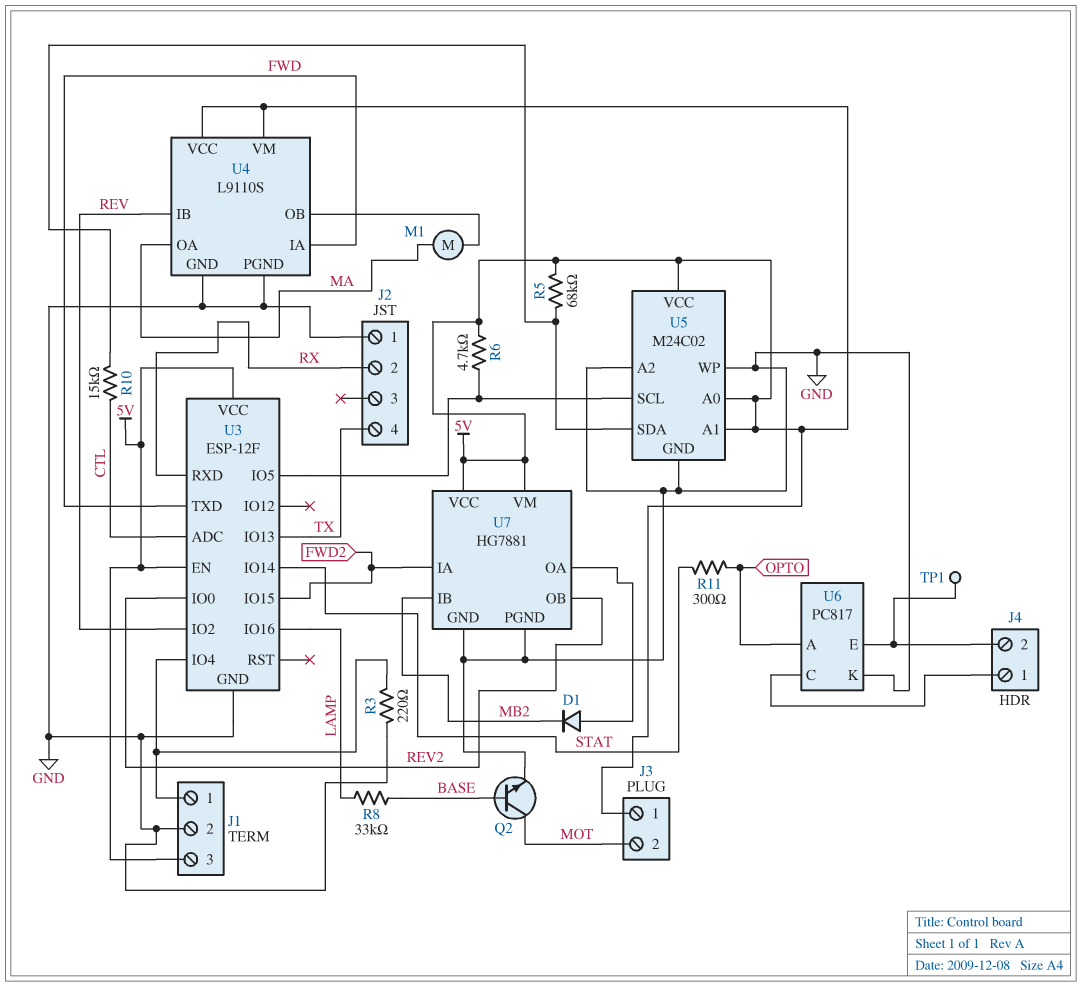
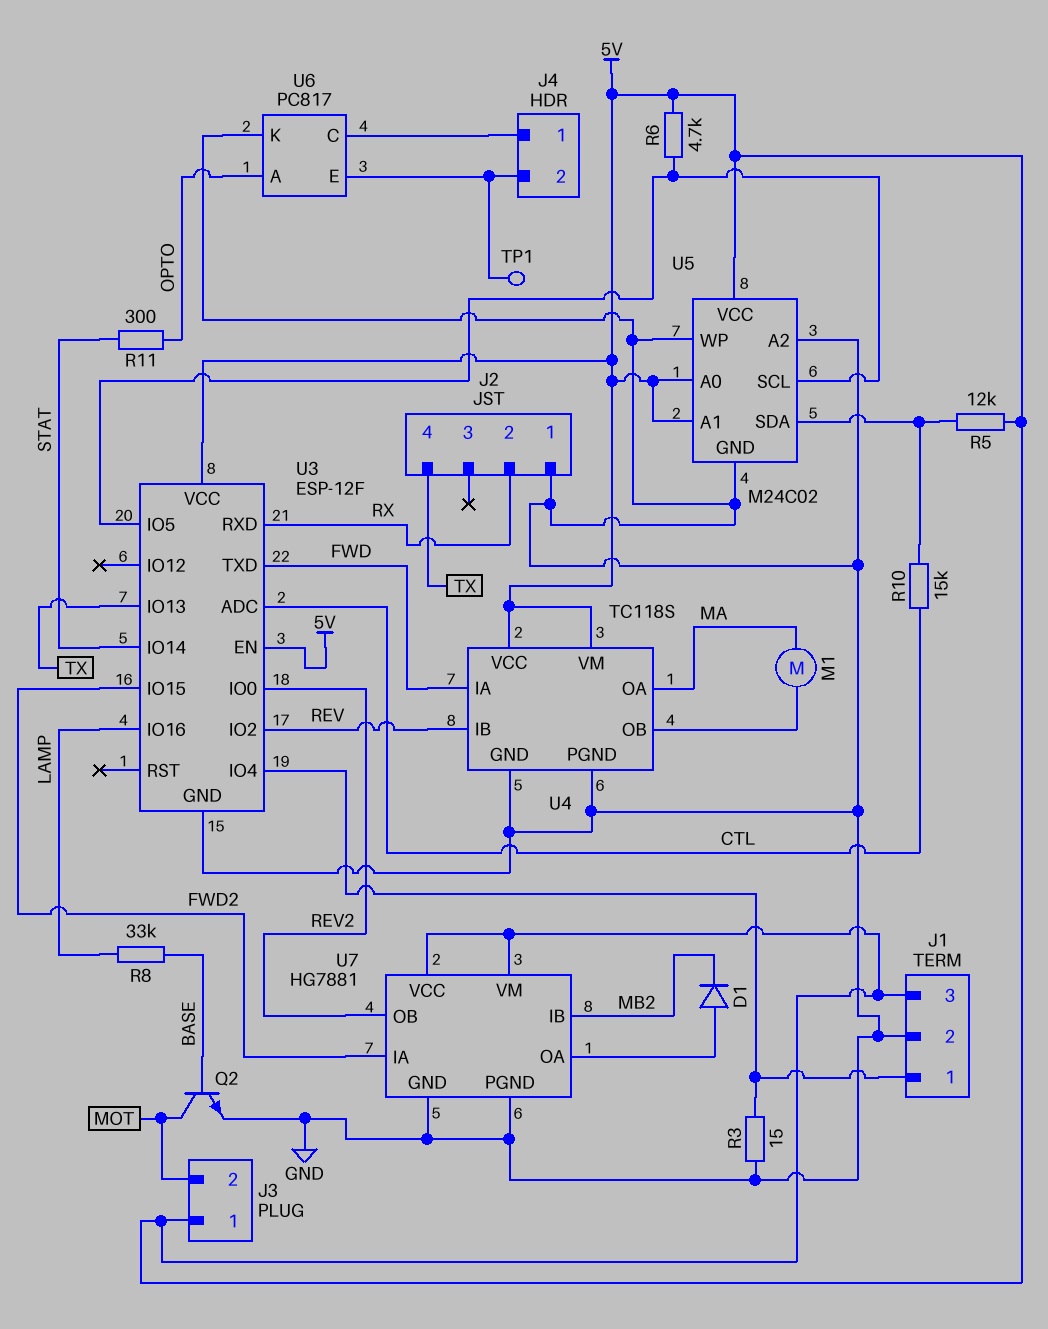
R3: 220 (GND, J1/1) -> 15 (GND, J1/1)
R5: 68k (5V, U5/SDA) -> 12k (5V, U5/SDA)
U4: L9110S -> TC118S

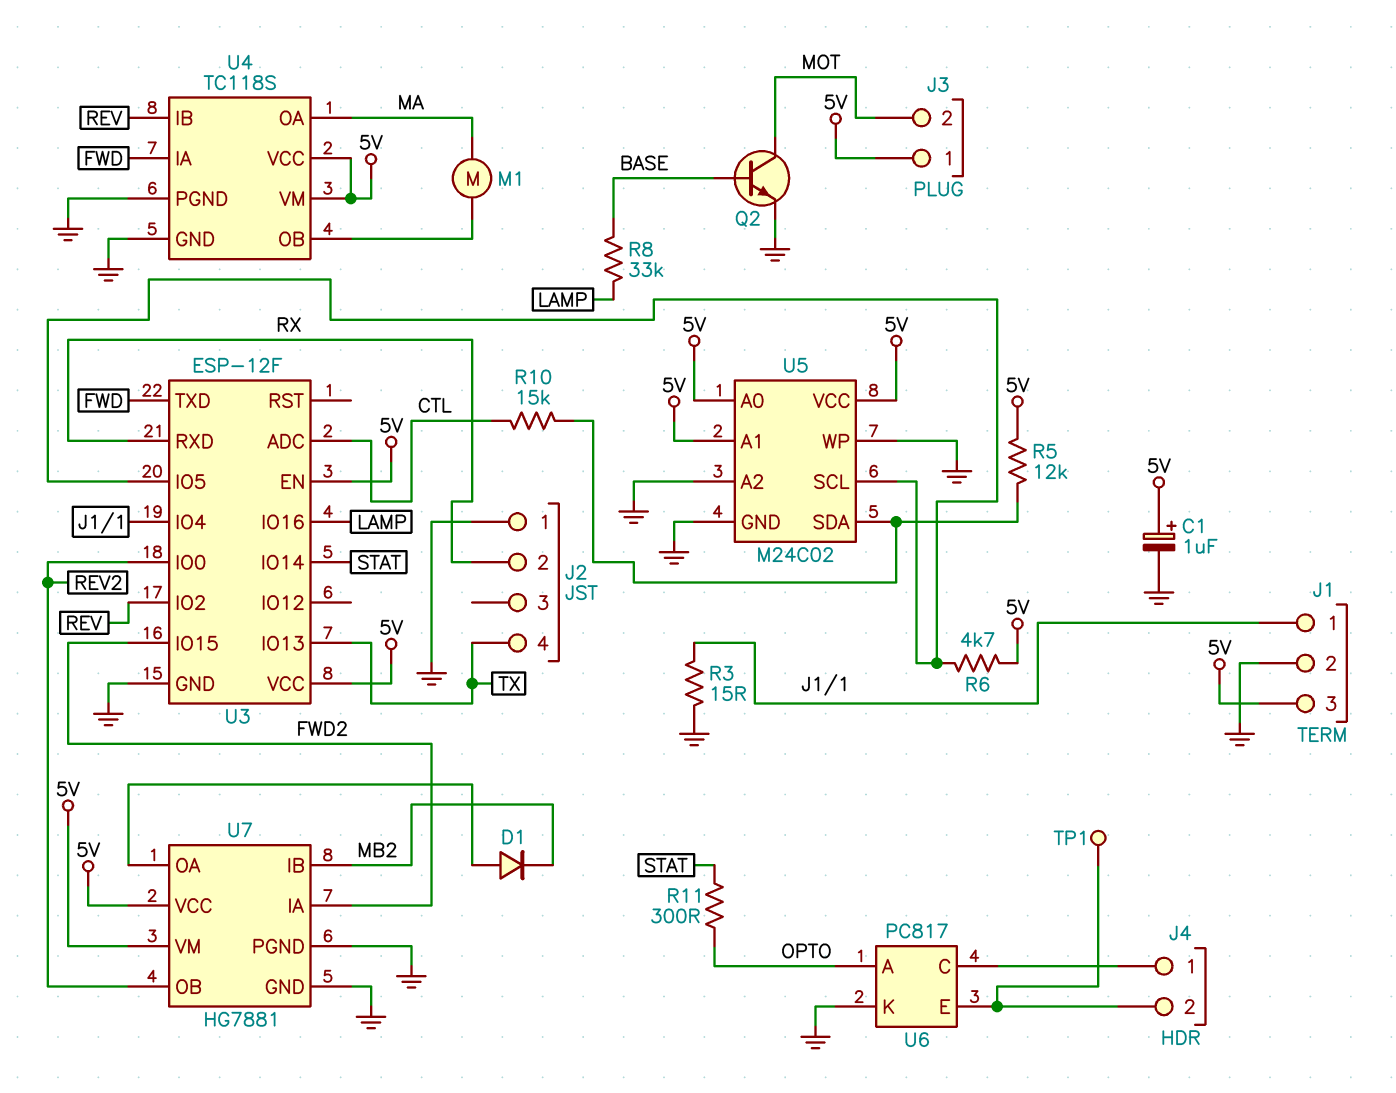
C1: none -> 1uF (plus 5V, minus GND)

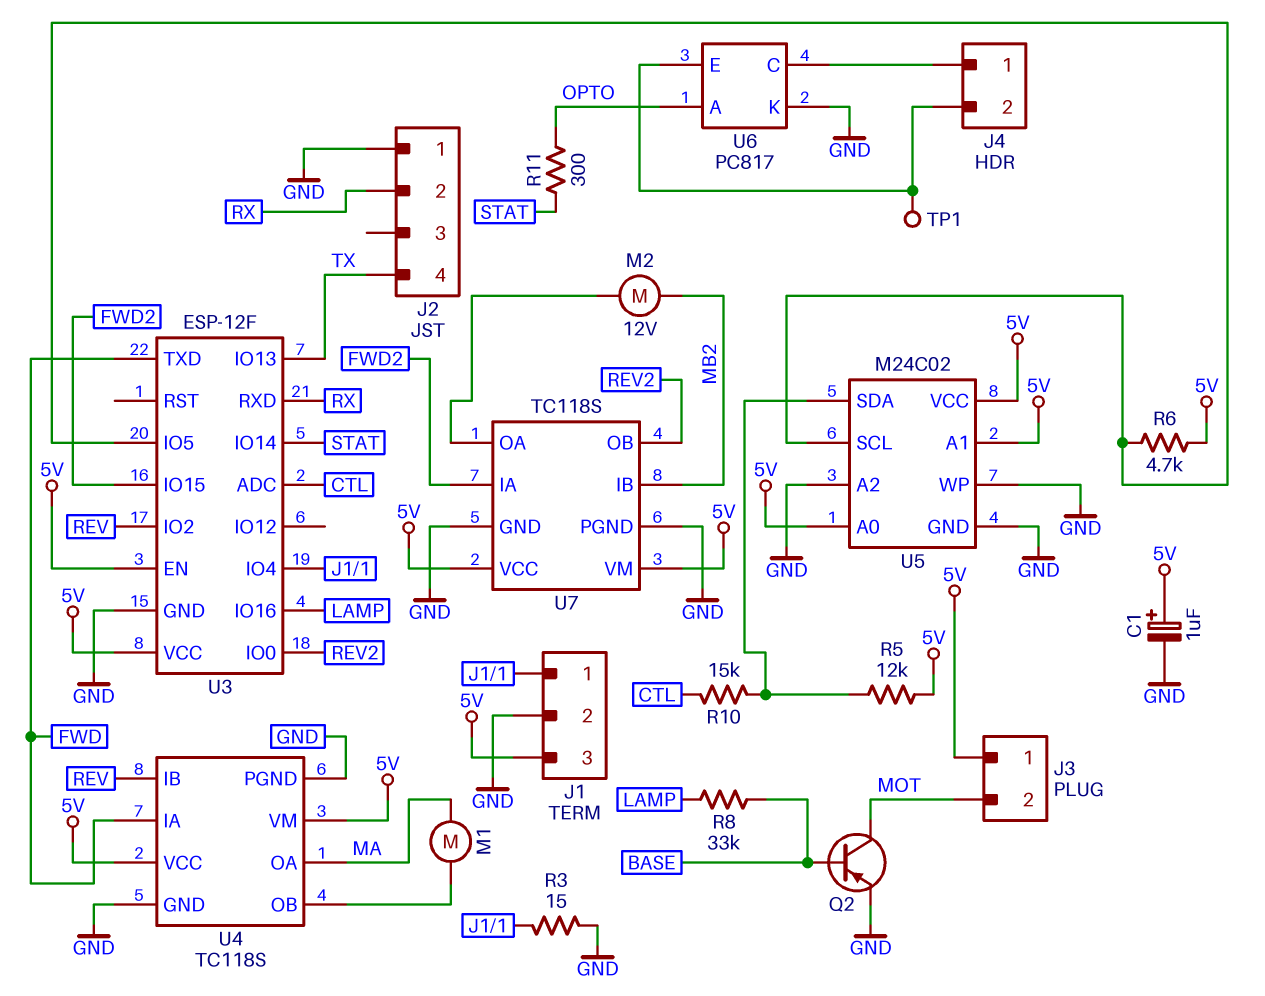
D1: diode (A U7/OA, K MB2) -> none
M2: none -> motor 12V (MB2, U7/OA)
Q2: NPN (B BASE, C MOT, E GND) -> PNP (B BASE, C MOT, E GND)
U7: HG7881 -> TC118S

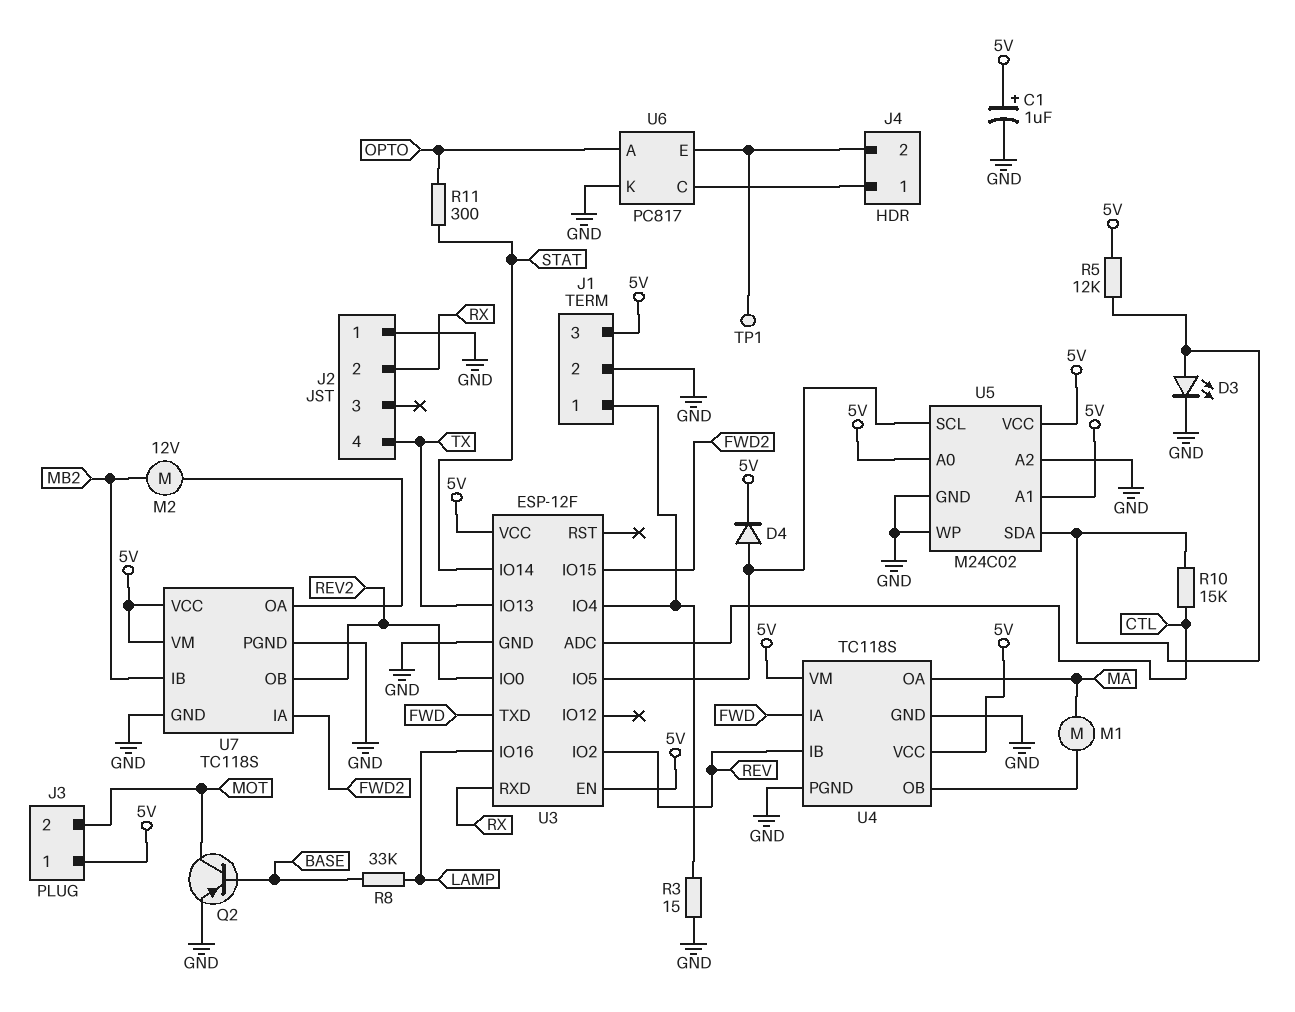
D3: none -> LED (A U5/SDA, K GND)
D4: none -> diode (A U3/IO5, K 5V)
R6: 4.7k (5V, U3/IO5) -> none

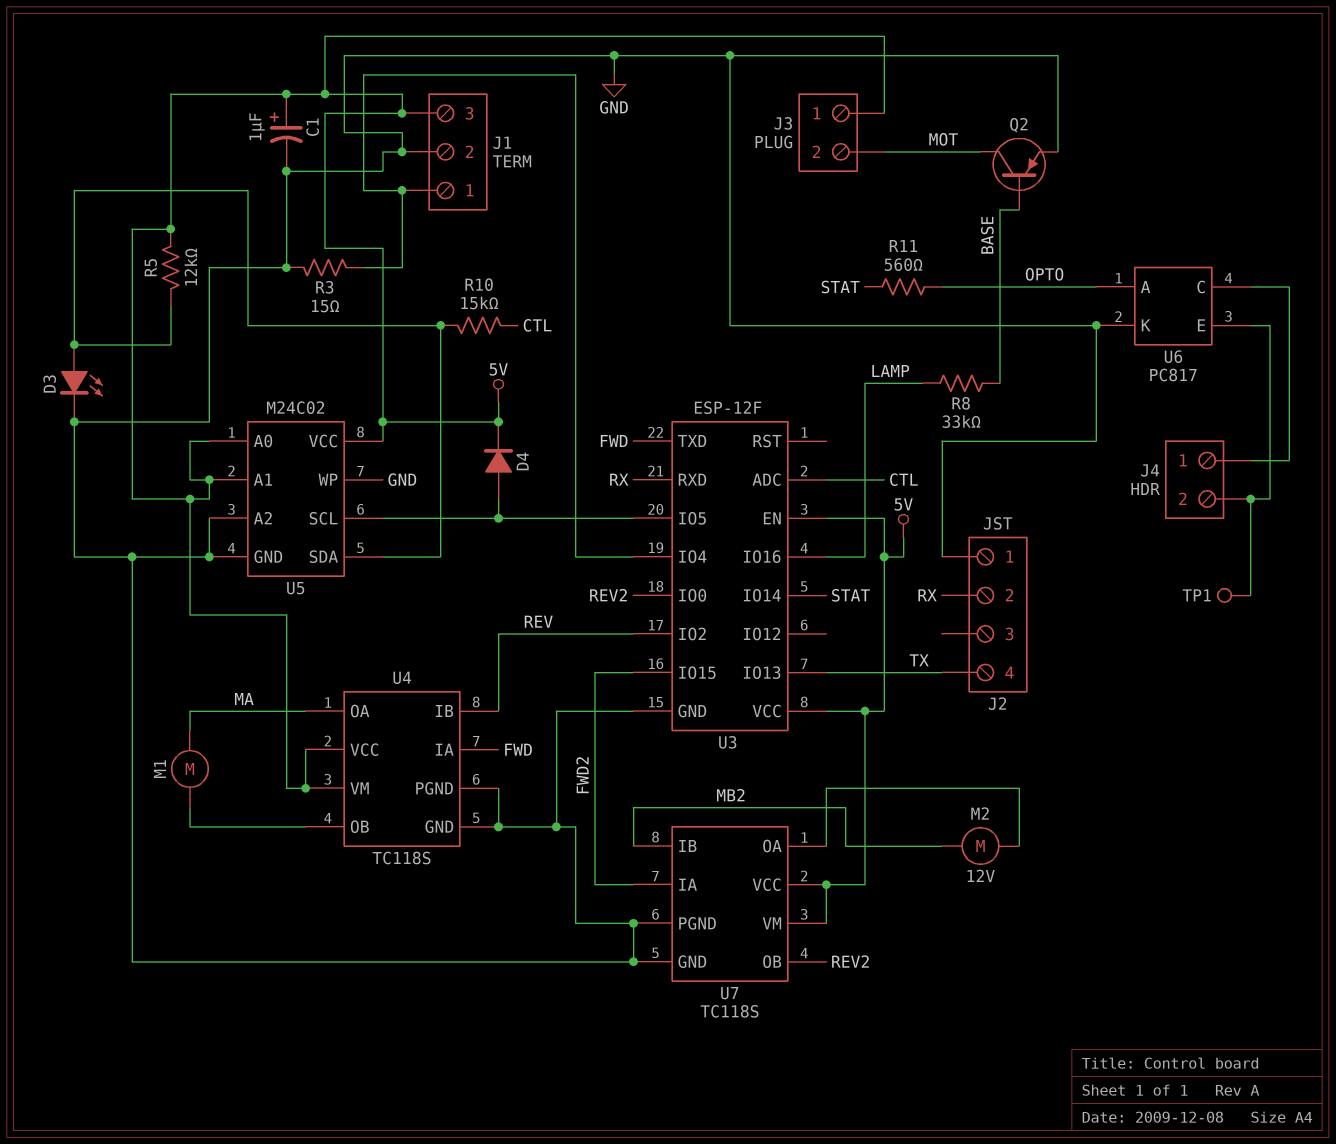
R11: 300 (OPTO, STAT) -> 560 (OPTO, STAT)

